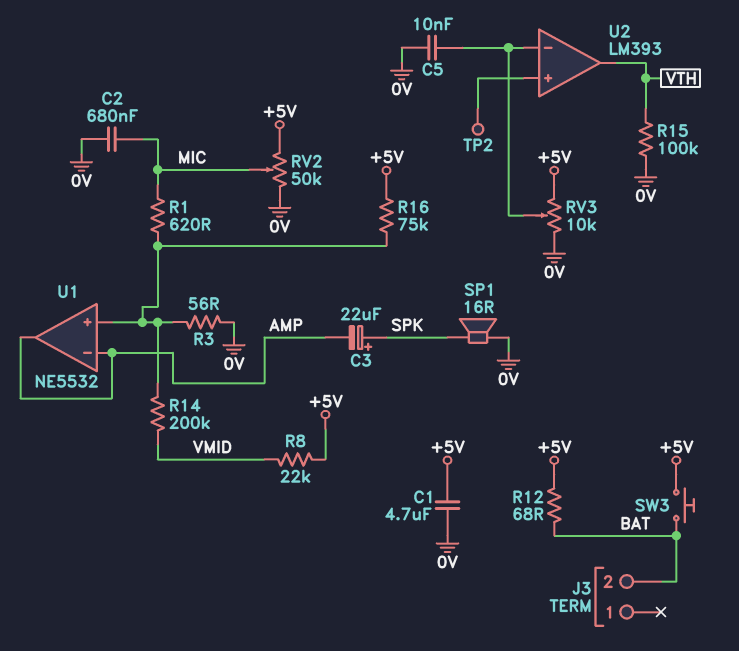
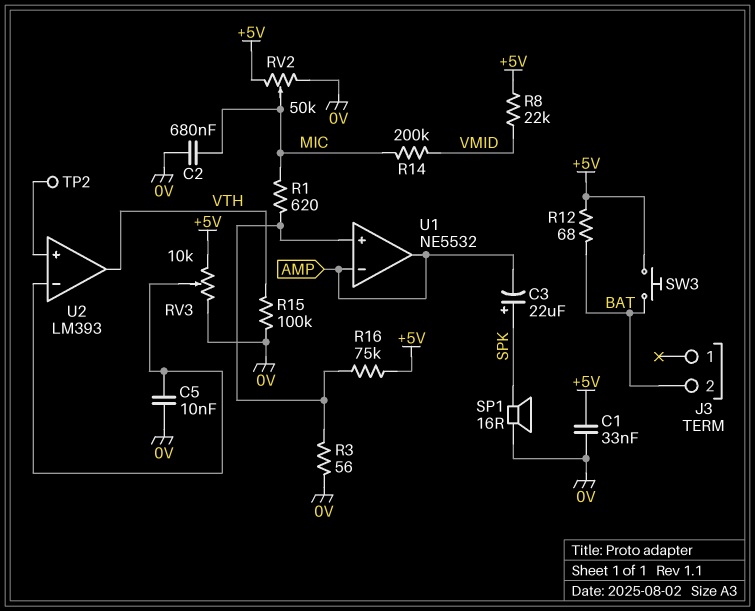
C1: 4.7uF (+5V, 0V) -> 33nF (+5V, 0V)
R14: 200k (U1/in+, VMID) -> 200k (MIC, VMID)

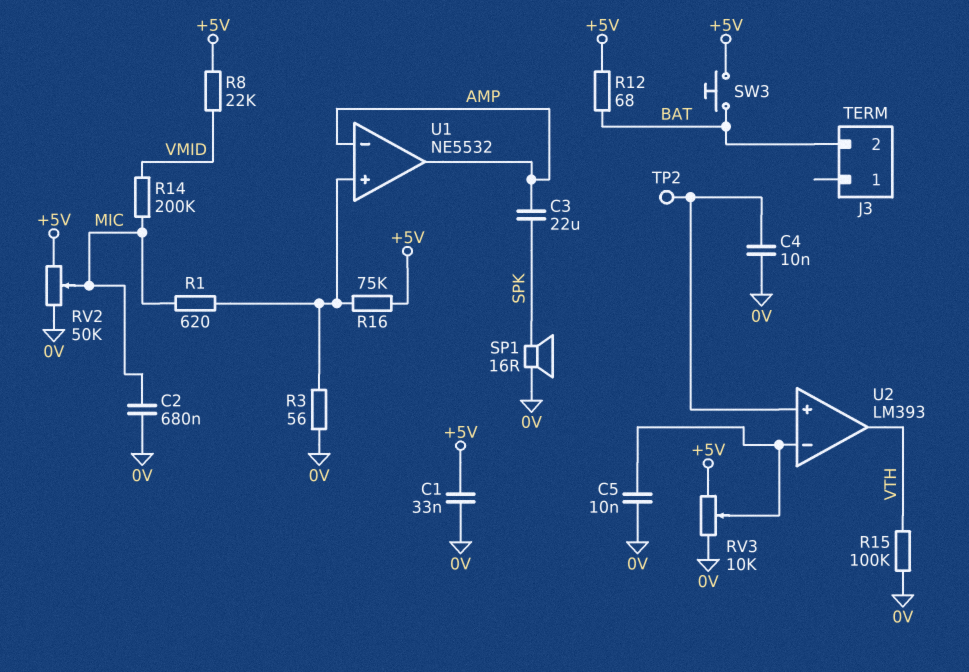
C3: 22uF (plus SPK, minus AMP) -> 22uF (AMP, SPK)
C4: none -> 10nF (0V, U2/in+)

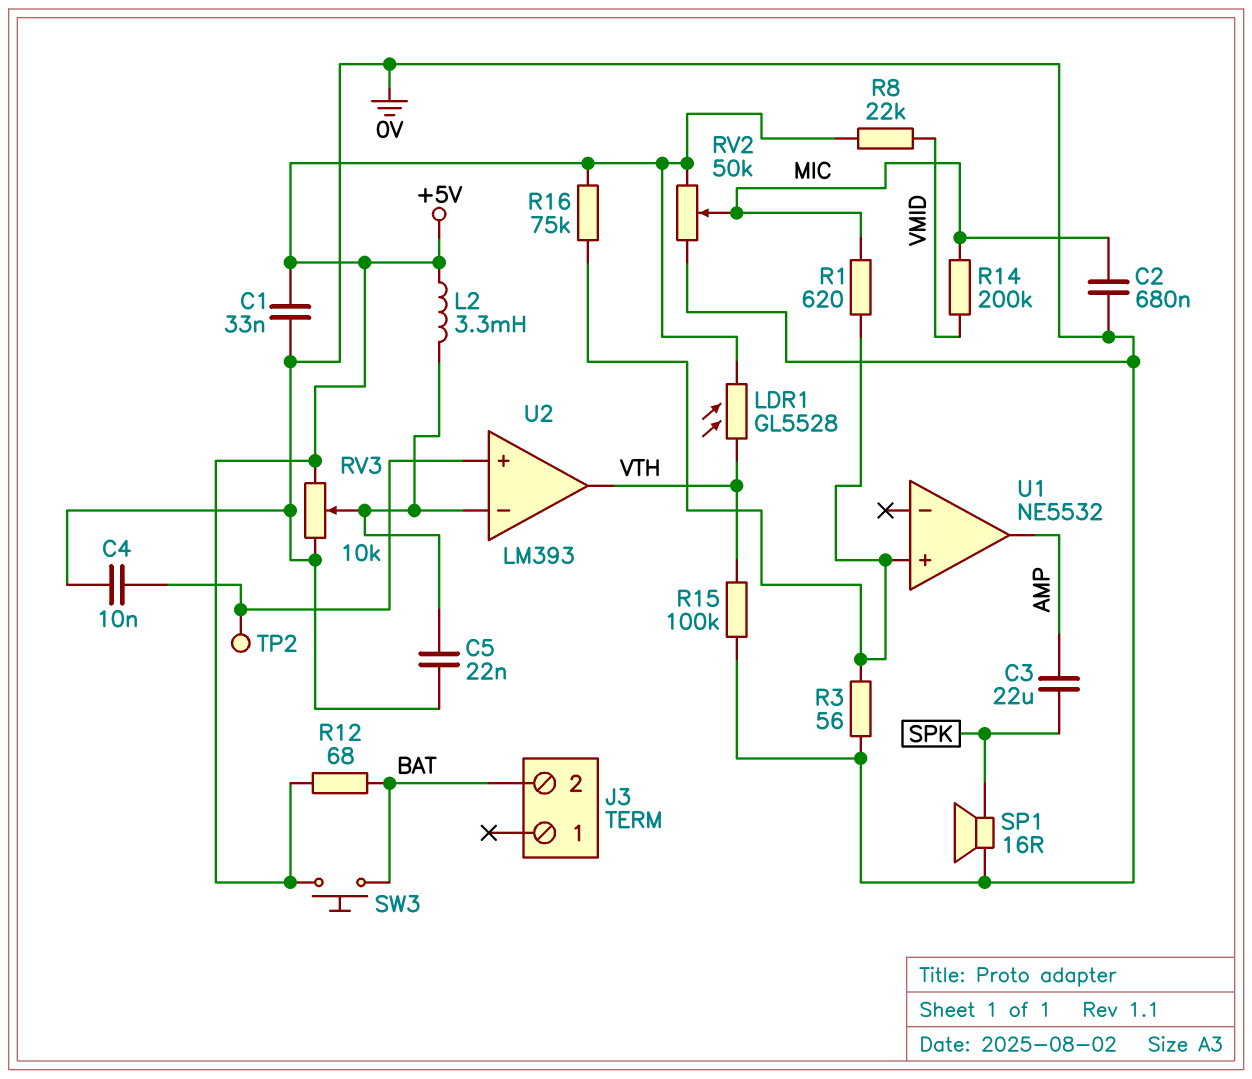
C5: 10nF (0V, U2/in-) -> 22nF (0V, U2/in-)
L2: none -> 3.3mH (+5V, U2/in-)
LDR1: none -> GL5528 (+5V, VTH)
U1 pin in-: AMP -> none

